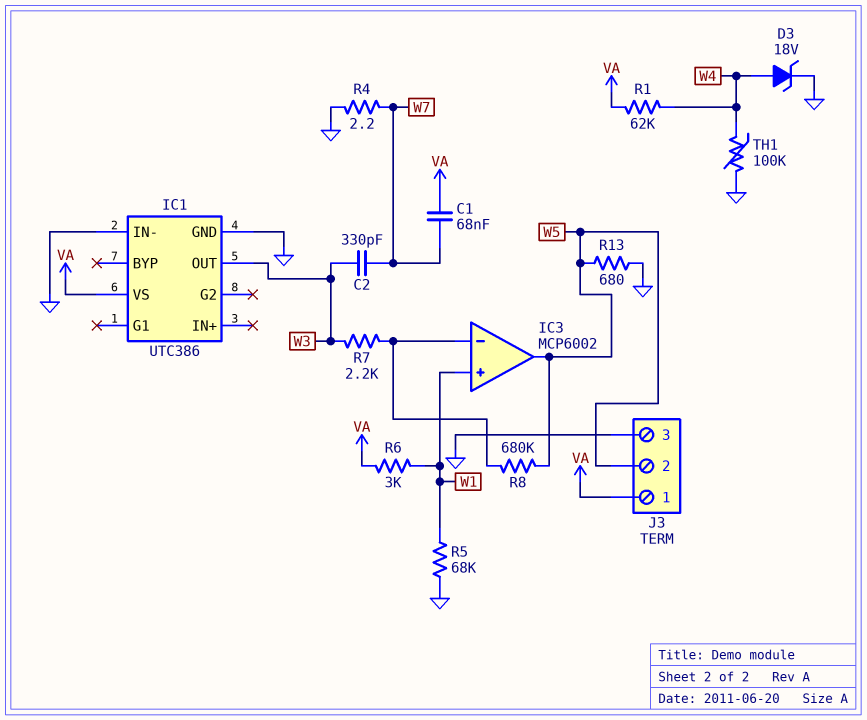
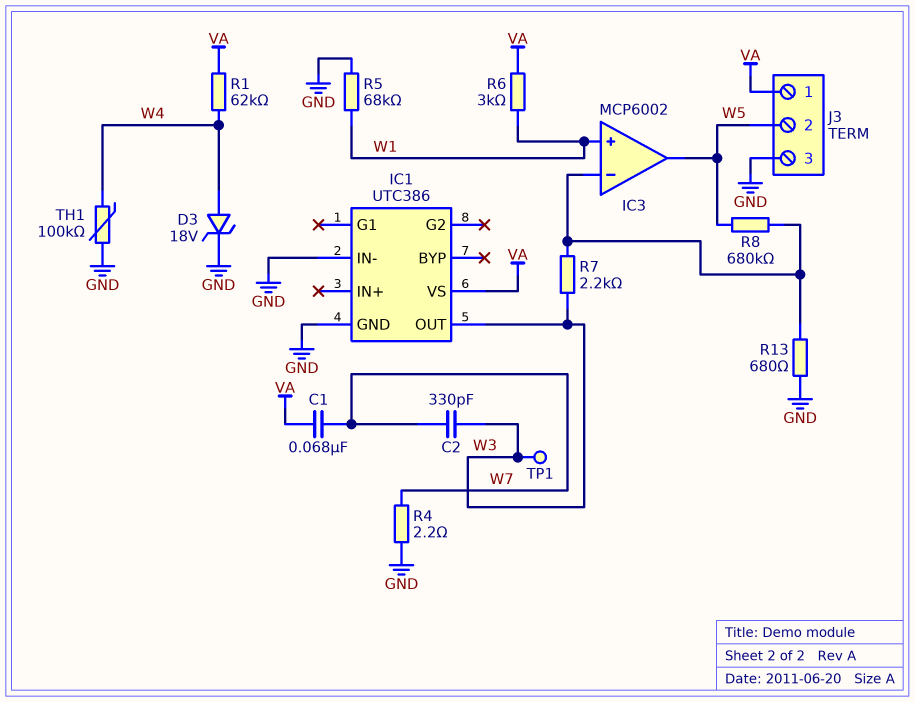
R13: 680 (GND, W5) -> 680 (GND, IC3/in-)
TP1: none -> test point (W3)

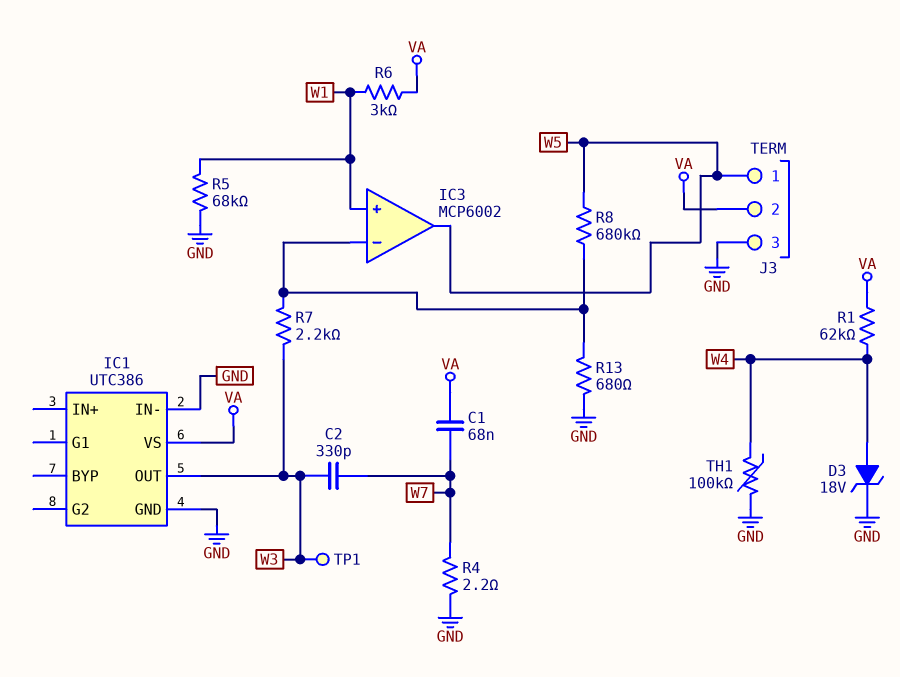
J3 pin 1: VA -> W5
J3 pin 2: W5 -> VA

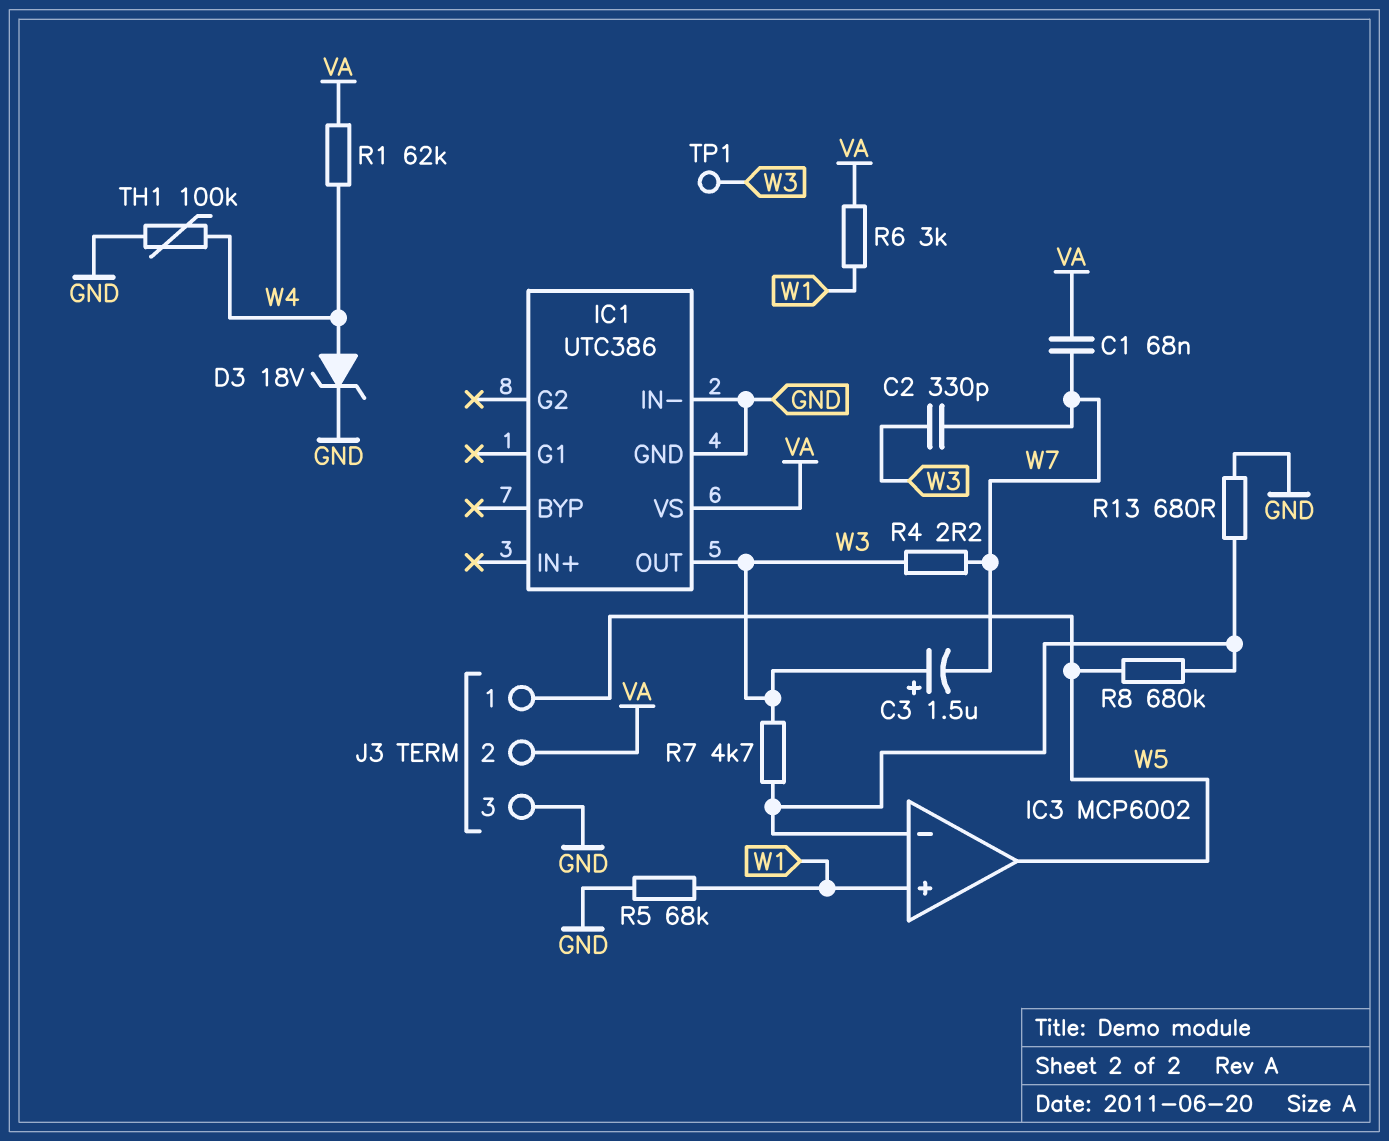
C3: none -> 1.5uF (plus W3, minus W7)
R4: 2.2 (GND, W7) -> 2.2 (W3, W7)
R7: 2.2k (IC3/in-, W3) -> 4.7k (IC3/in-, W3)

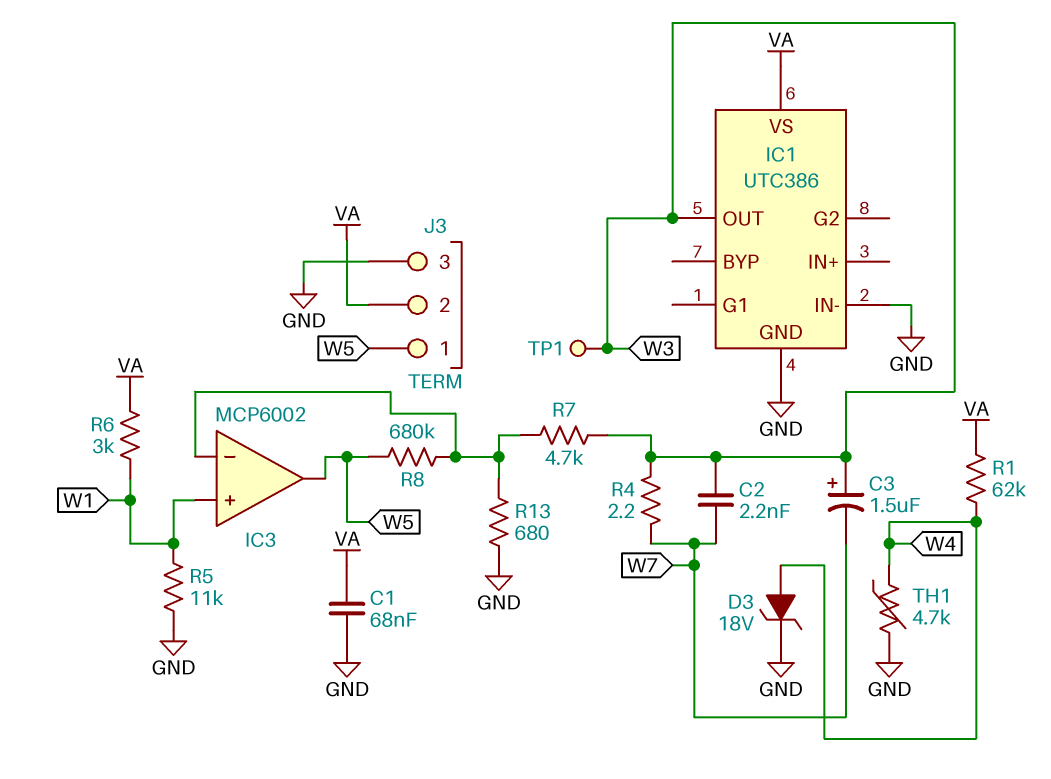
C1: 68nF (VA, W7) -> 68nF (GND, VA)
C2: 330pF (W3, W7) -> 2.2nF (W3, W7)
R5: 68k (GND, W1) -> 11k (GND, W1)
TH1: 100k (GND, W4) -> 4.7k (GND, W4)

